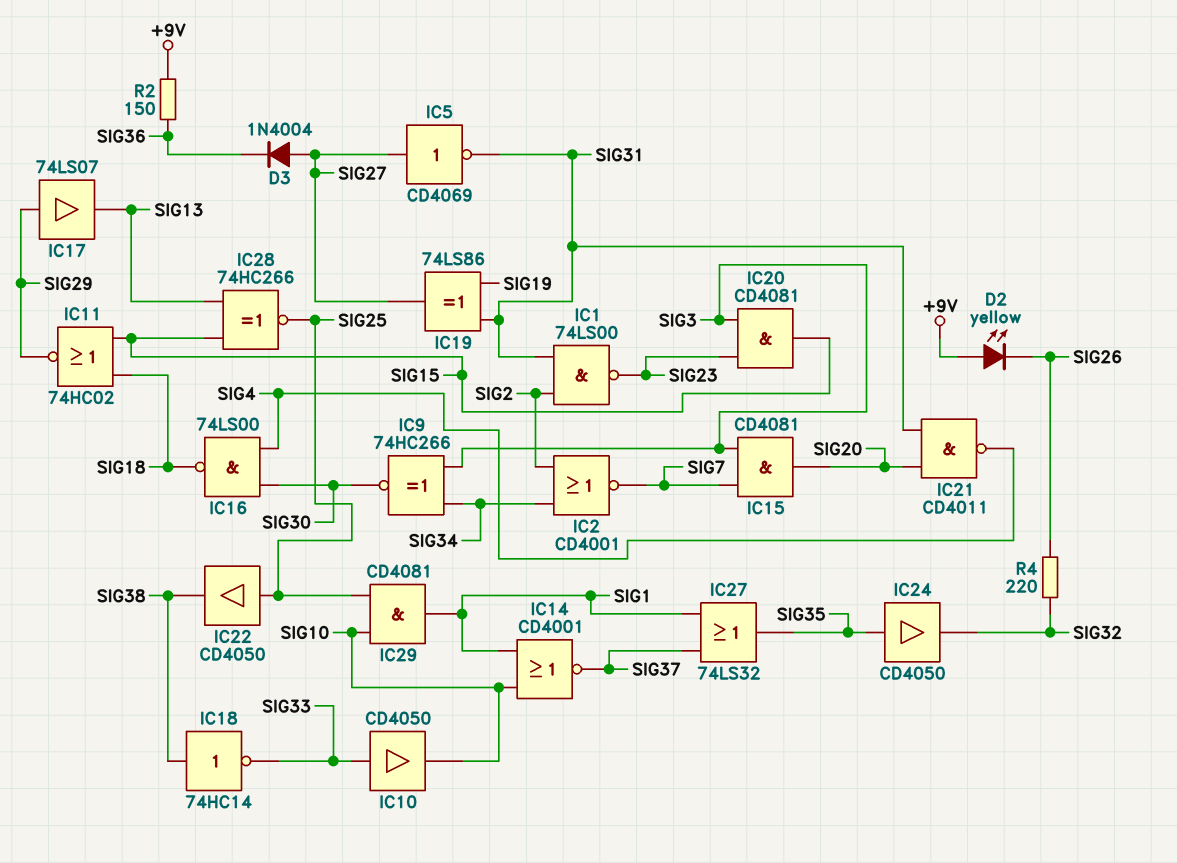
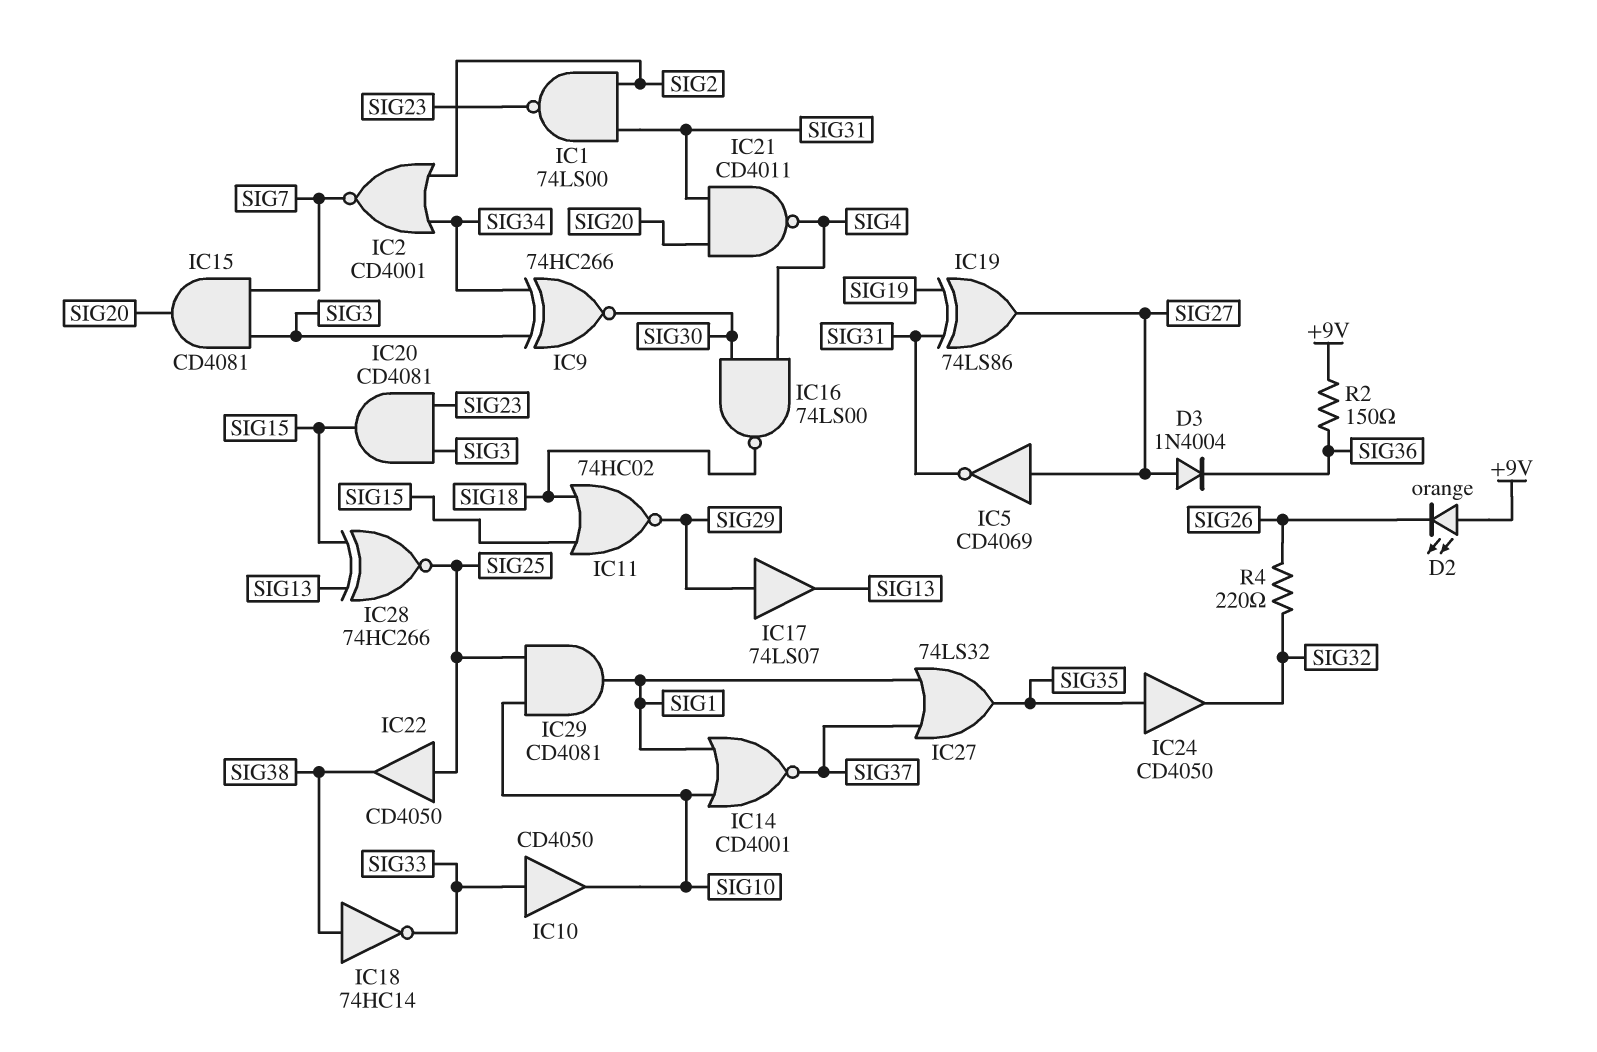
D2: LED yellow (A +9V, K SIG26) -> LED orange (A +9V, K SIG26)

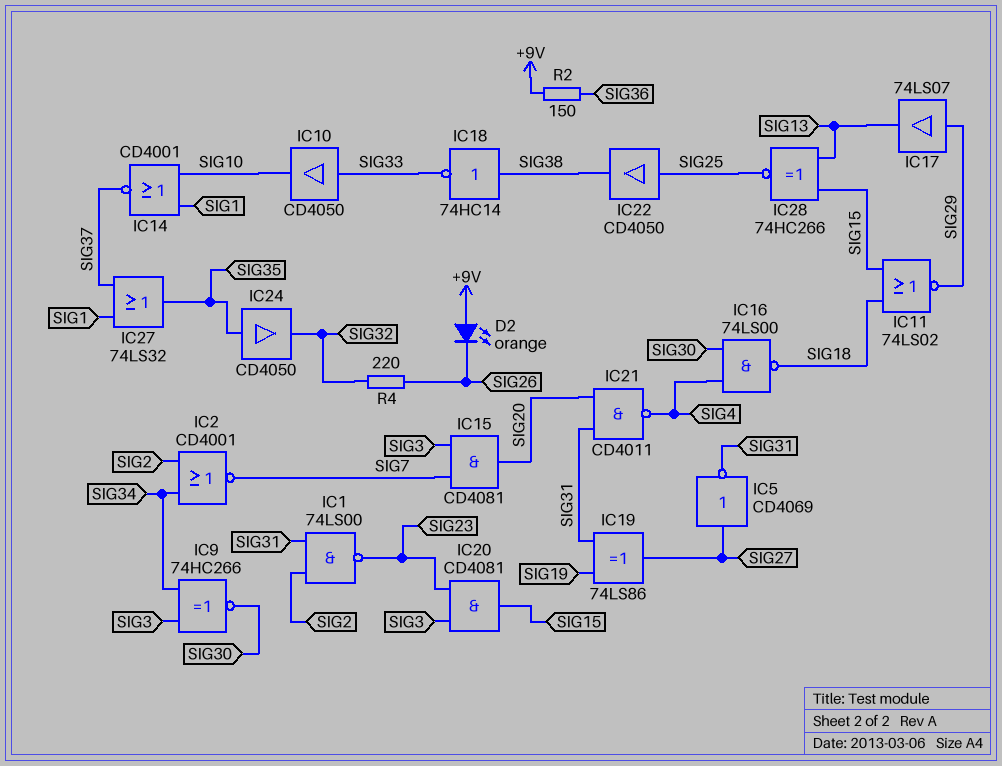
D3: diode 1N4004 (A SIG27, K SIG36) -> none
IC11: NOR 74HC02 (in SIG15, in SIG18, out SIG29) -> NOR 74LS02 (in SIG15, in SIG18, out SIG29)
IC29: AND CD4081 (in SIG10, in SIG25, out SIG1) -> none

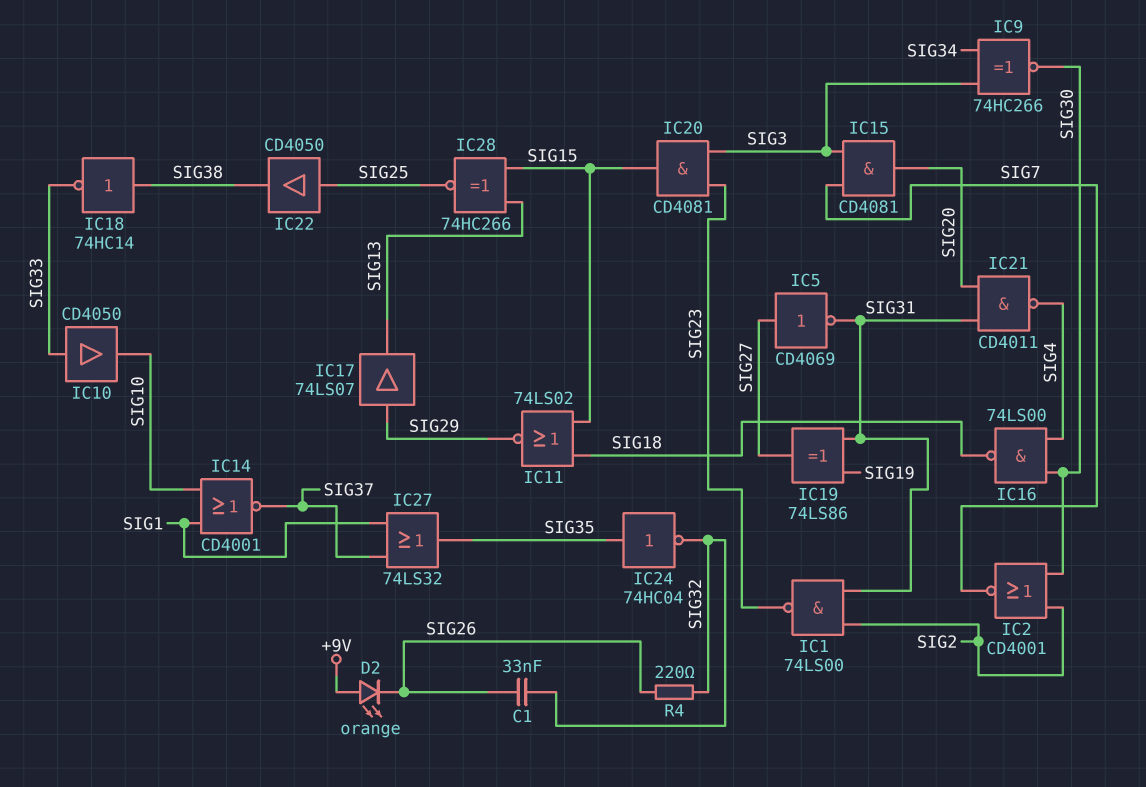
C1: none -> 33nF (SIG26, SIG32)
IC2: NOR CD4001 (in SIG2, in SIG34, out SIG7) -> NOR CD4001 (in SIG2, in SIG30, out SIG7)
IC24: buffer CD4050 (in SIG35, out SIG32) -> NOT 74HC04 (in SIG35, out SIG32)
R2: 150 (+9V, SIG36) -> none

